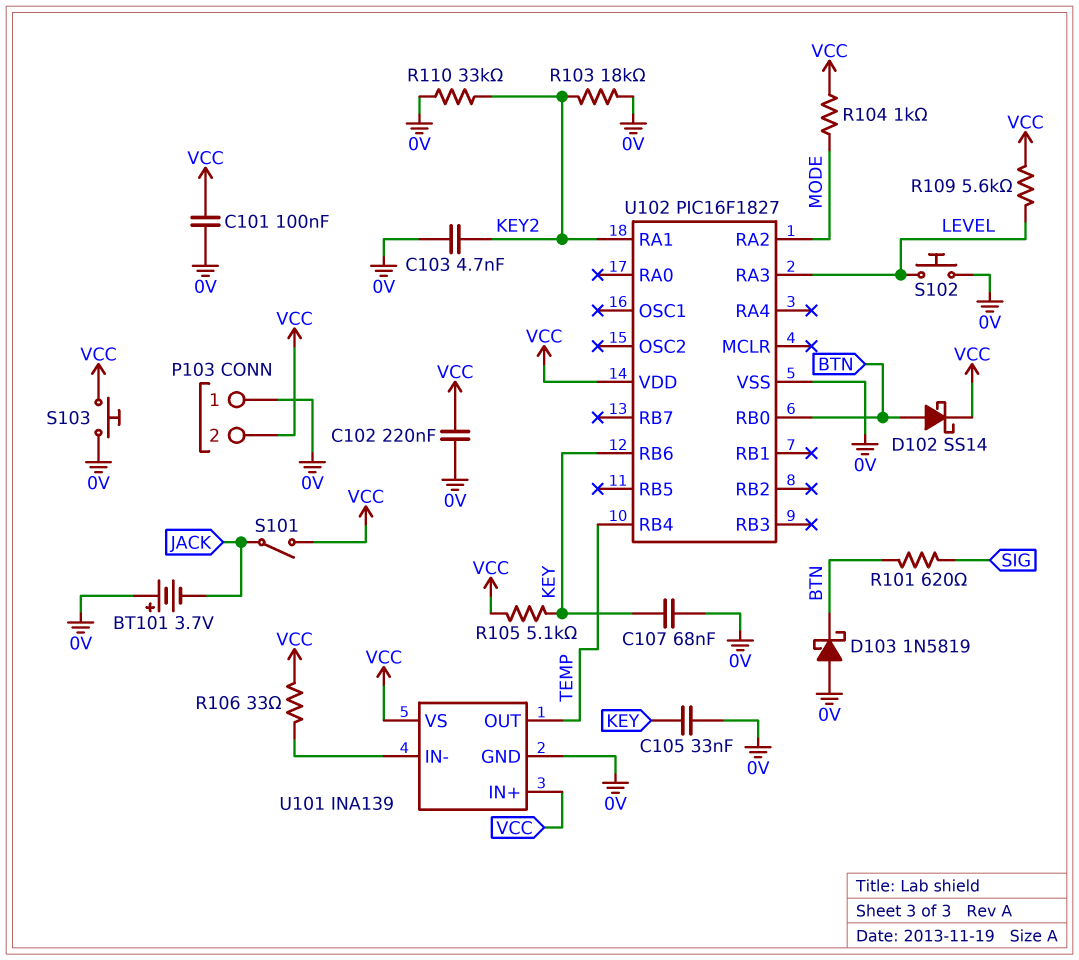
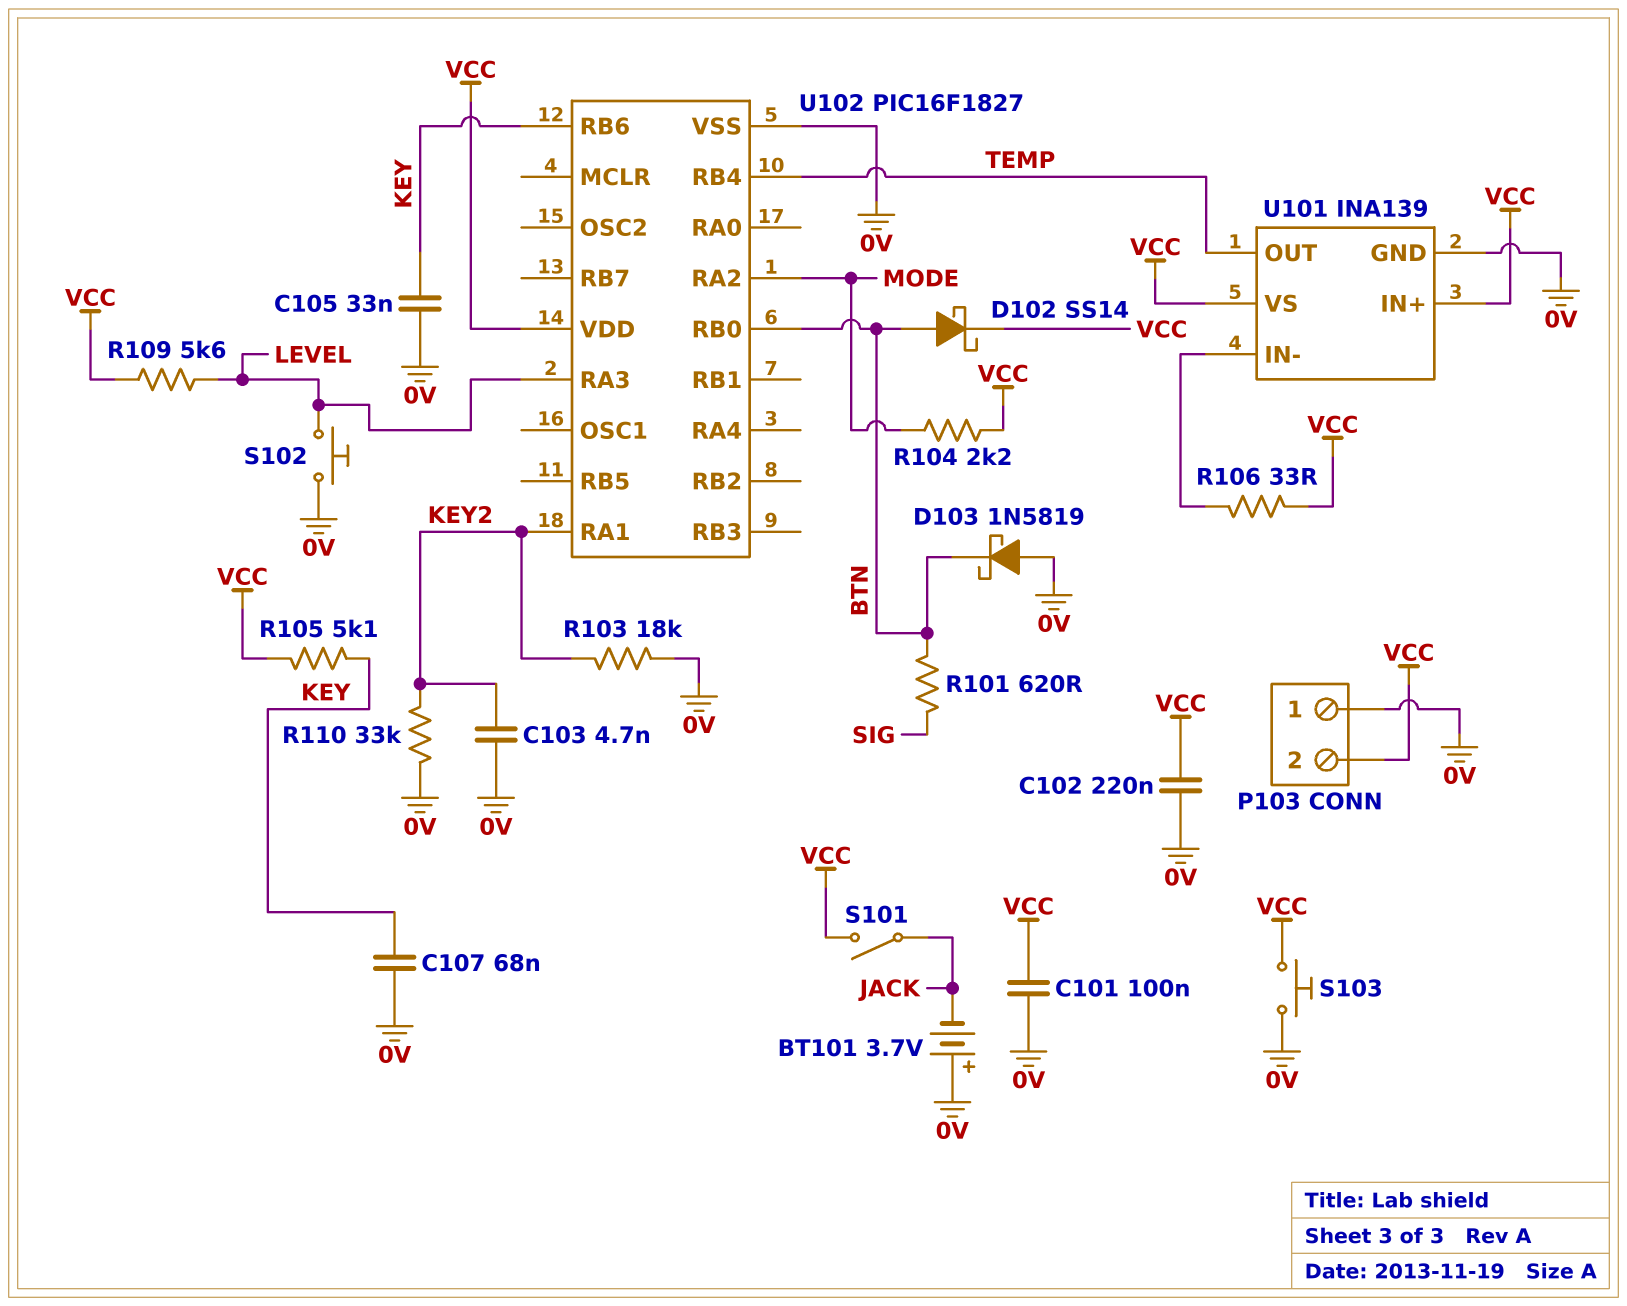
R104: 1k (MODE, VCC) -> 2.2k (MODE, VCC)

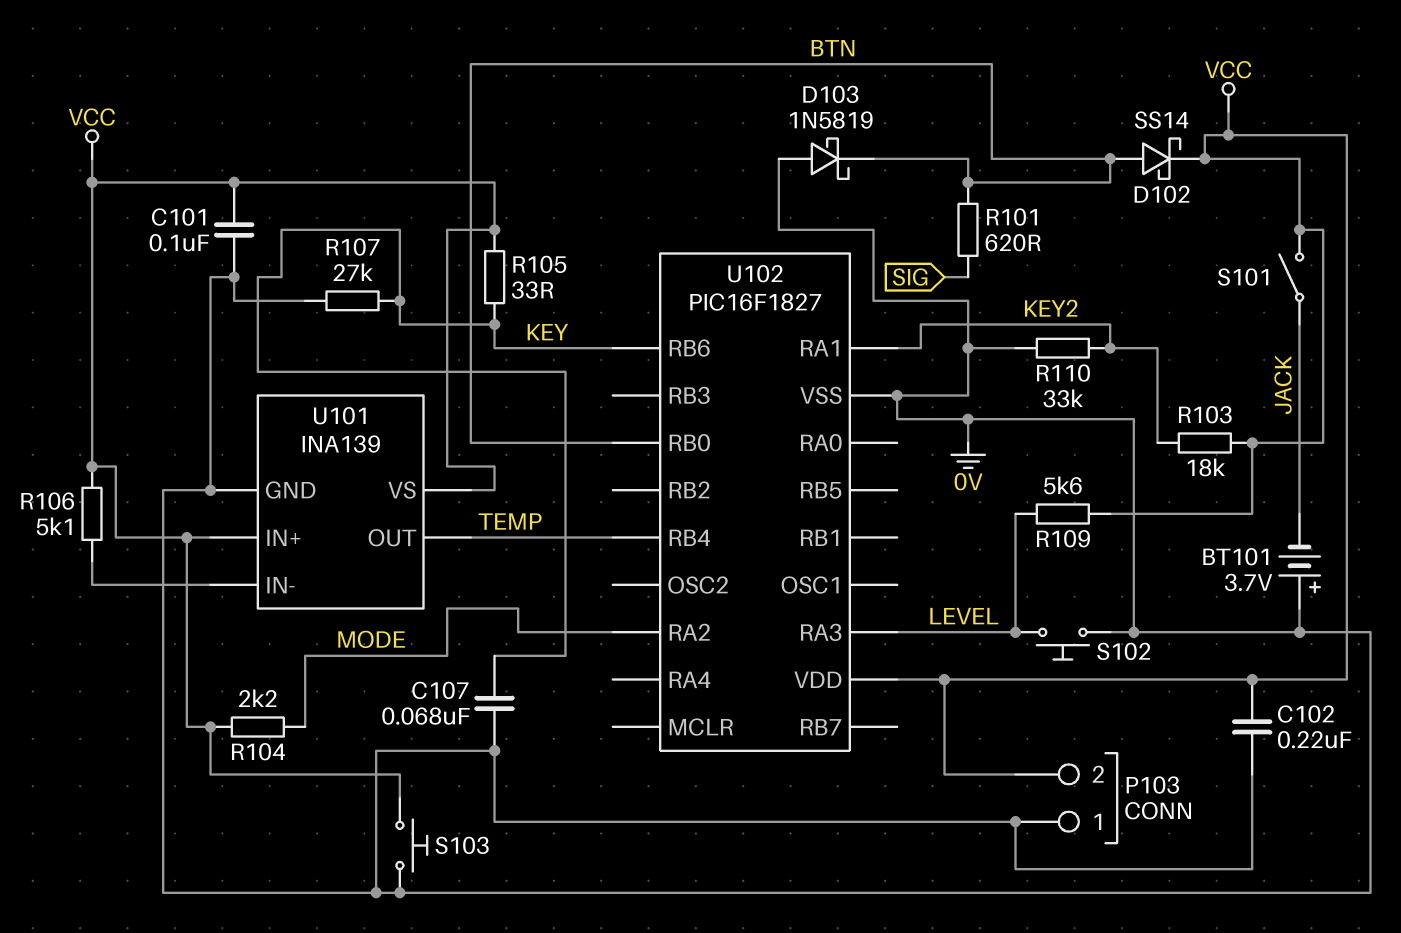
C103: 4.7nF (0V, KEY2) -> none
C105: 33nF (0V, KEY) -> none
R103: 18k (0V, KEY2) -> 18k (KEY2, VCC)
R105: 5.1k (KEY, VCC) -> 33 (KEY, VCC)
R106: 33 (U101/IN-, VCC) -> 5.1k (U101/IN-, VCC)
R107: none -> 27k (0V, KEY)

